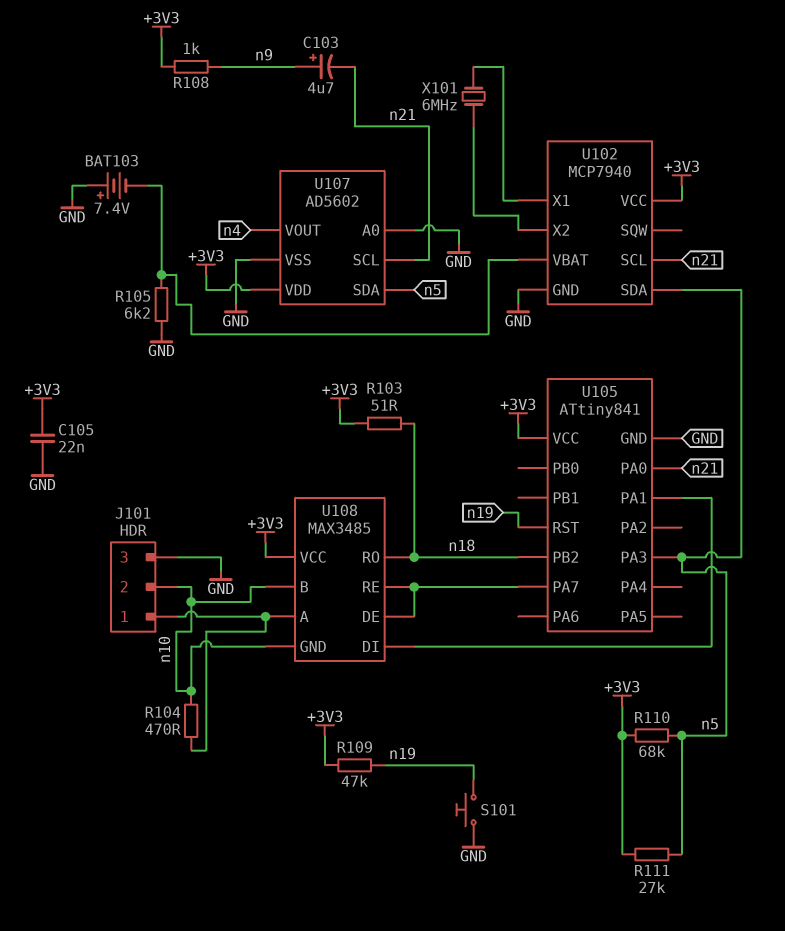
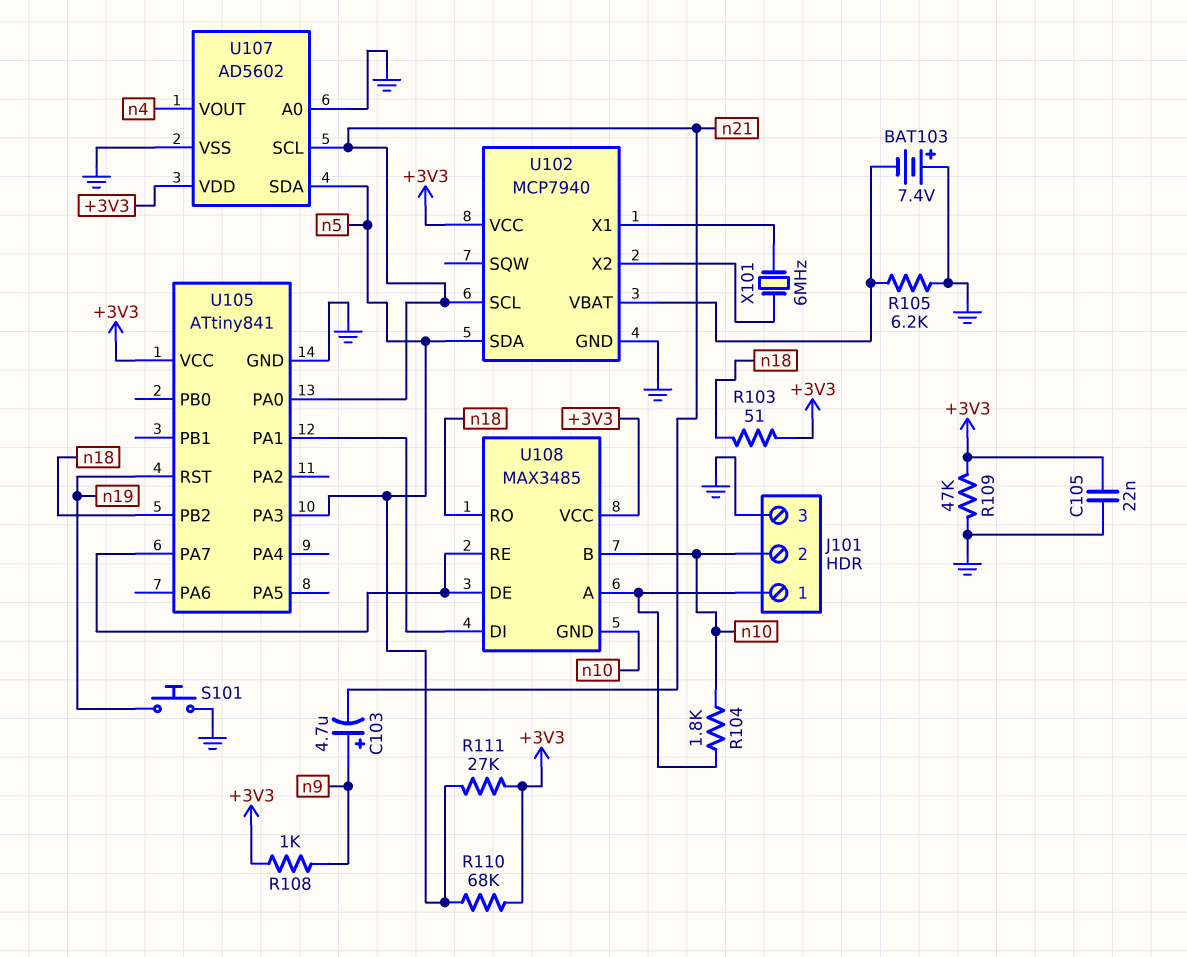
R104: 470 (J101/1, n10) -> 1.8k (J101/1, n10)
R109: 47k (+3V3, n19) -> 47k (+3V3, GND)

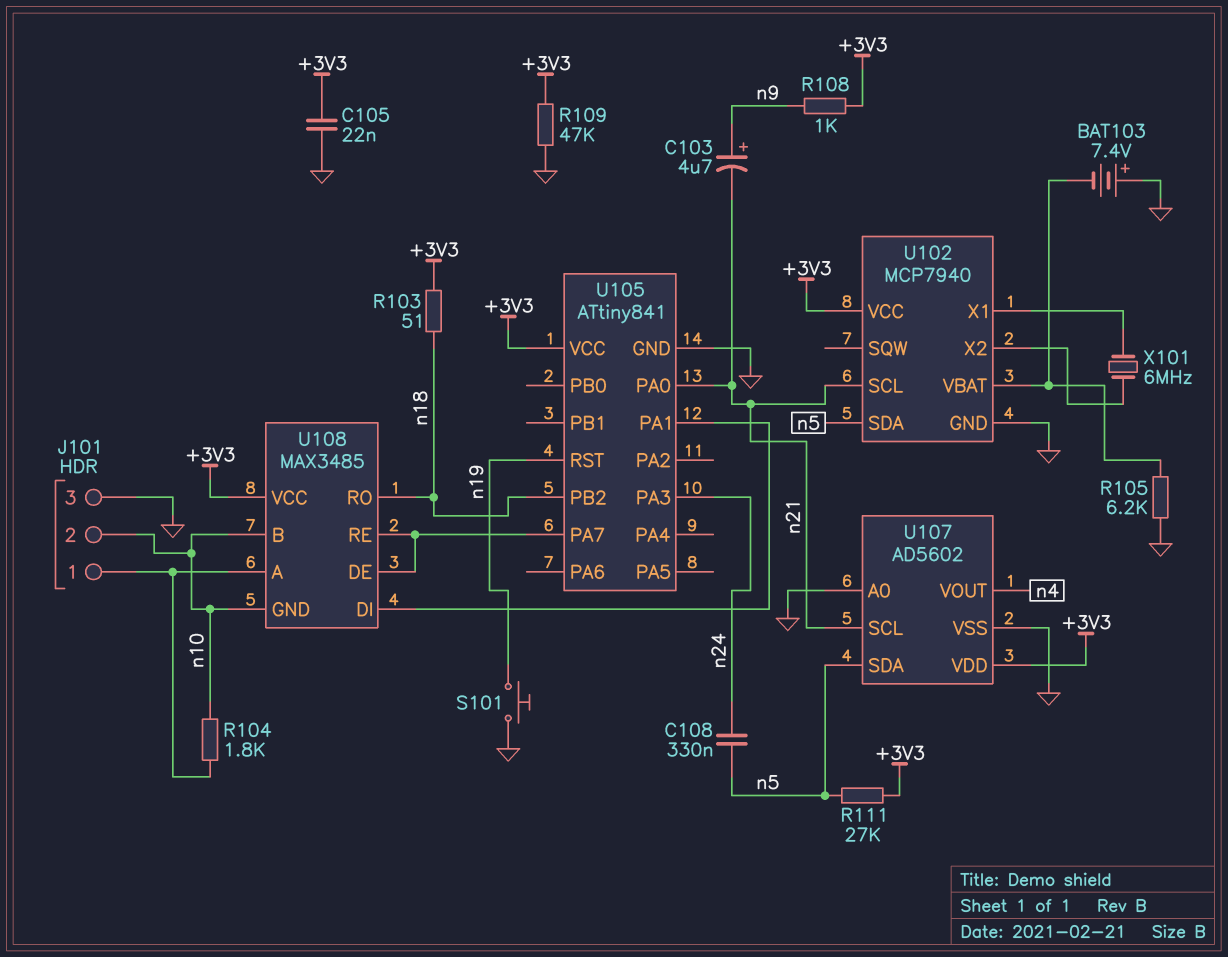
C108: none -> 330nF (n5, n24)
R110: 68k (+3V3, n5) -> none
U105 pin PA3: n5 -> n24

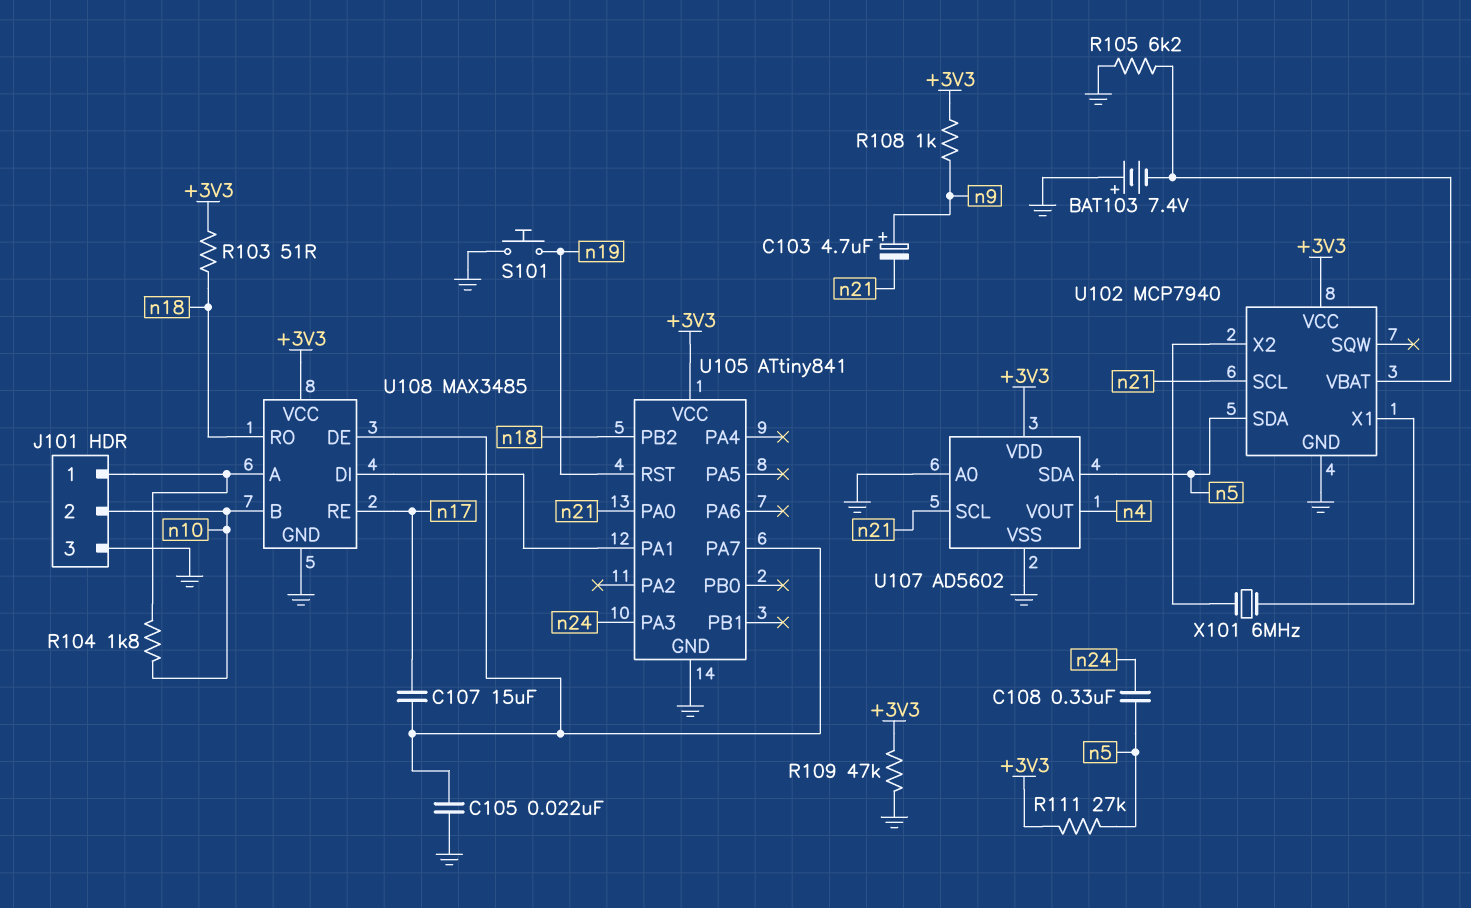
C105: 22nF (+3V3, GND) -> 22nF (GND, U105/PA7)
C107: none -> 15uF (U105/PA7, n17)
U108 pin GND: n10 -> GND
U108 pin RE: U105/PA7 -> n17

